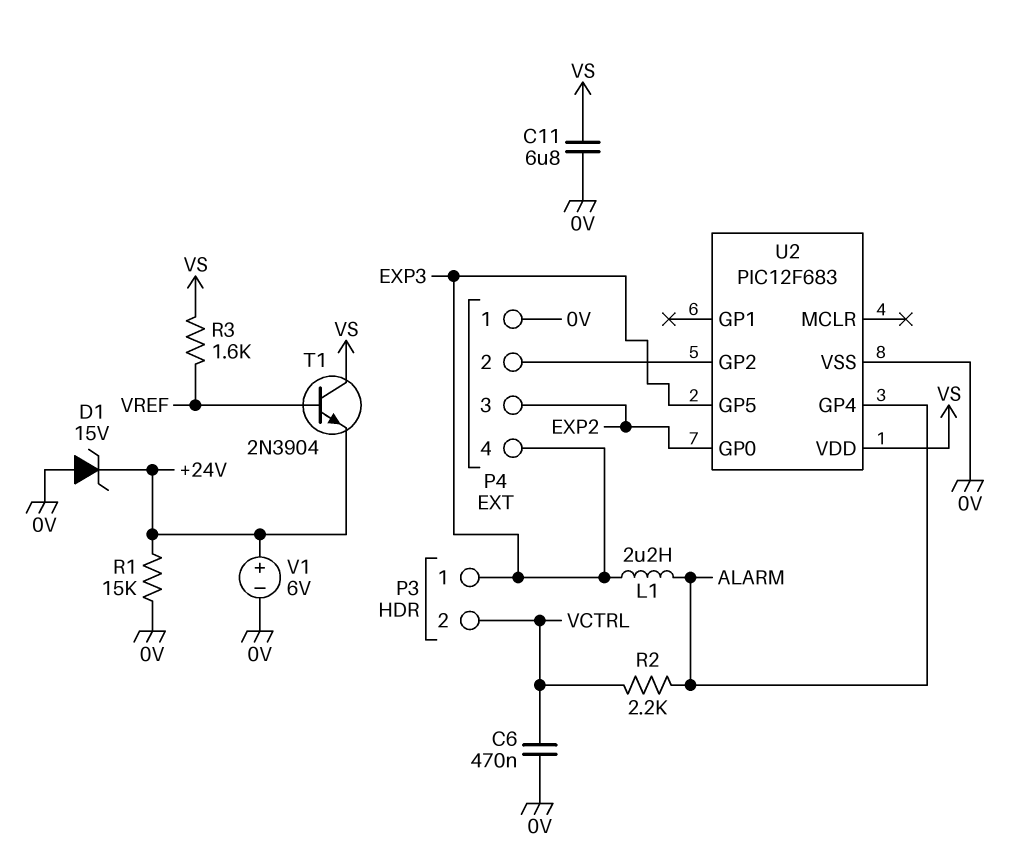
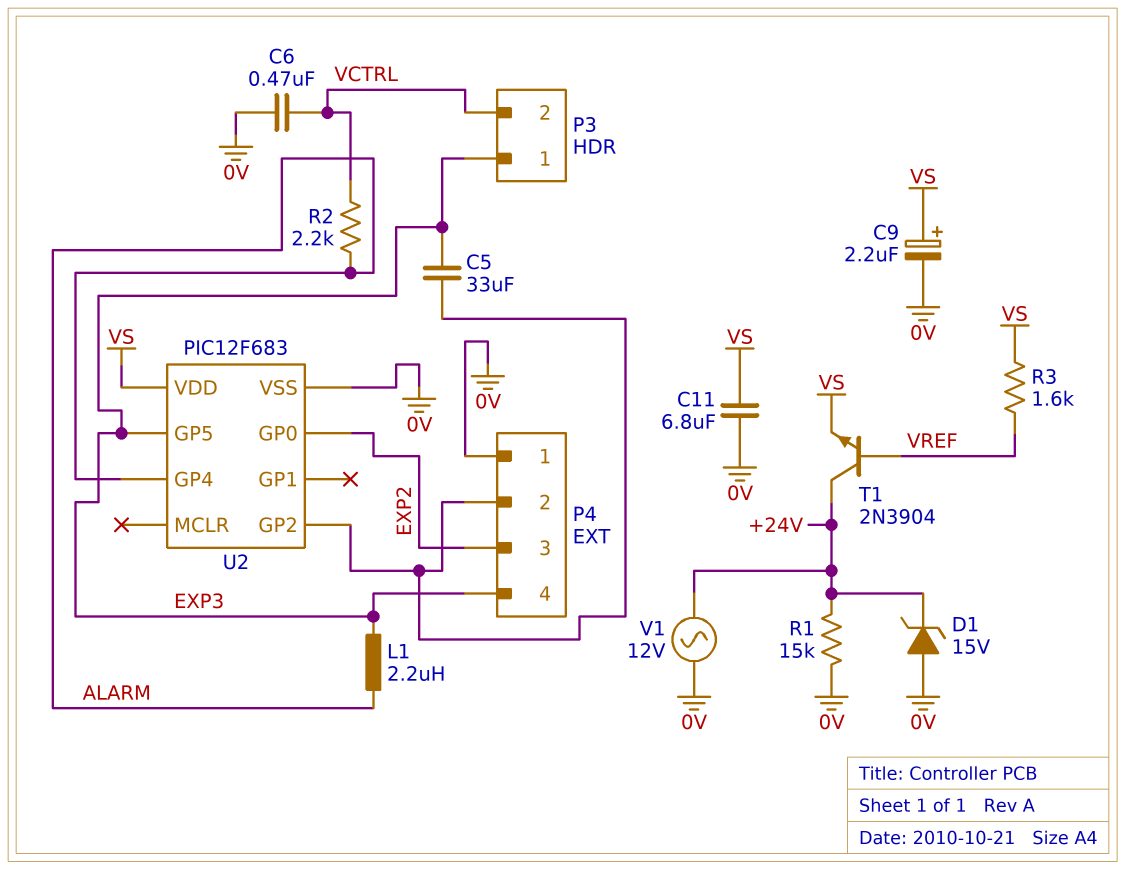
C5: none -> 33uF (EXP3, P4/2)
C9: none -> 2.2uF (plus VS, minus 0V)
T1: NPN 2N3904 (B VREF, C VS, E +24V) -> NPN 2N3904 (B VREF, C +24V, E VS)
V1: 6V (plus +24V, minus 0V) -> AC 12V (+24V, 0V)

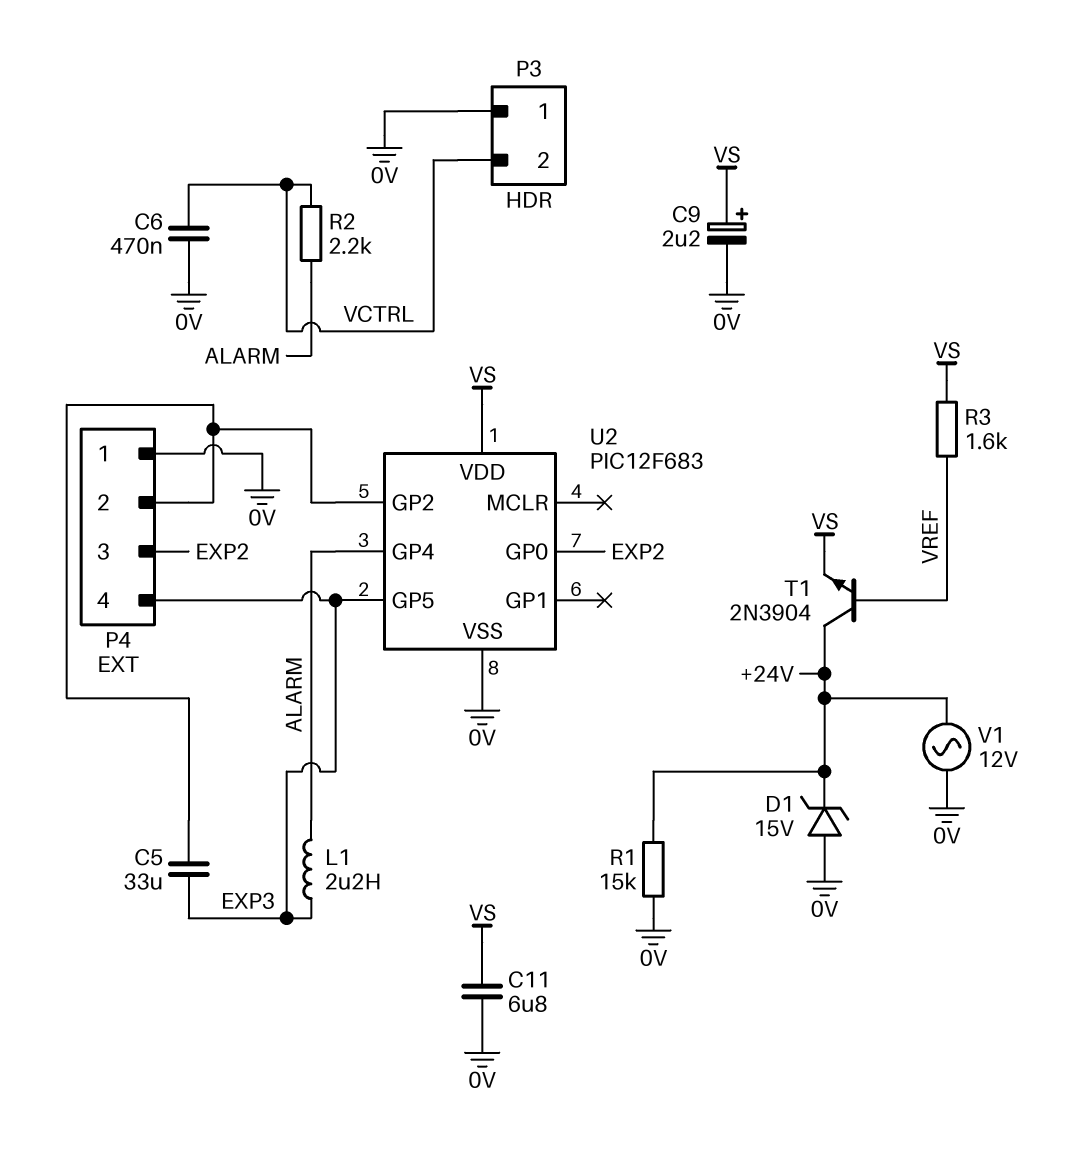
P3 pin 1: EXP3 -> 0V

